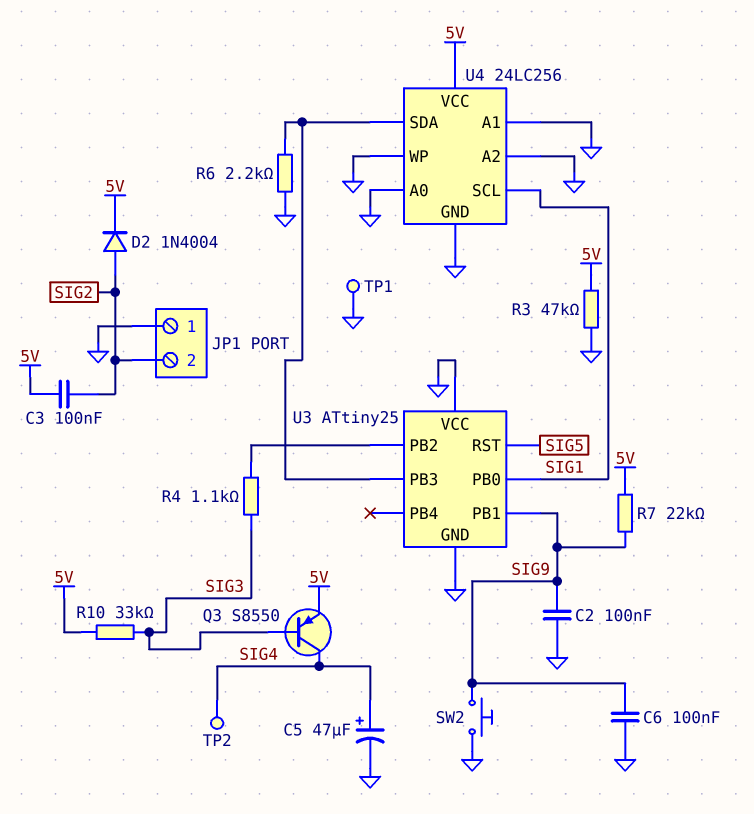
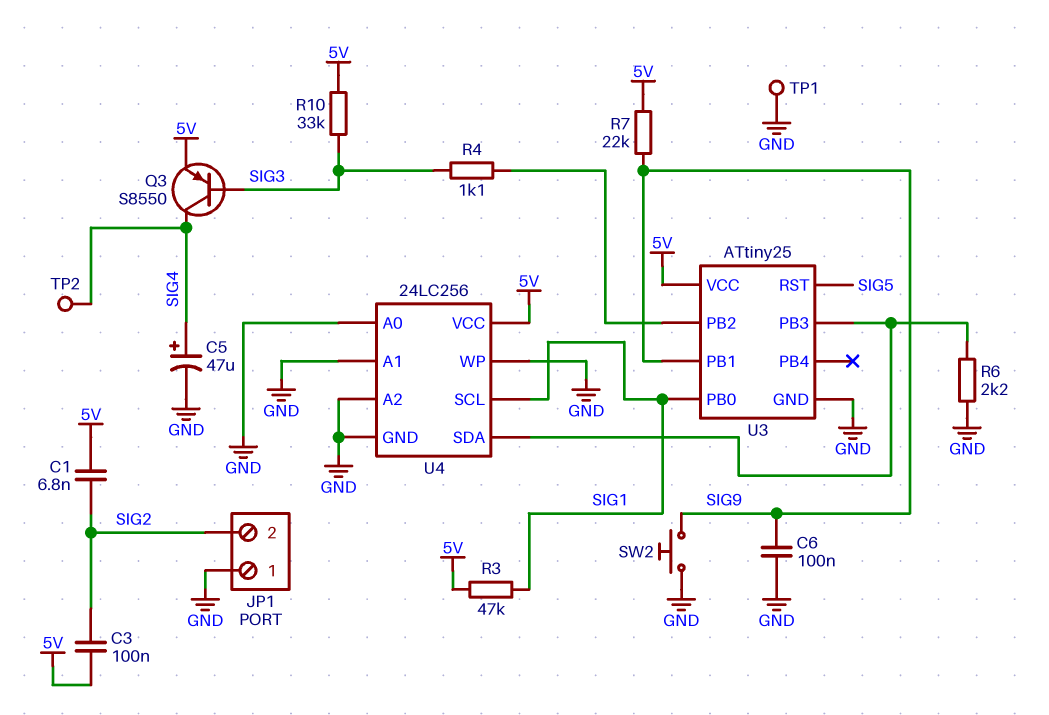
C1: none -> 6.8nF (5V, SIG2)
C2: 100nF (GND, SIG9) -> none
D2: diode 1N4004 (A SIG2, K 5V) -> none
R3: 47k (5V, GND) -> 47k (5V, SIG1)
U3 pin VCC: GND -> 5V

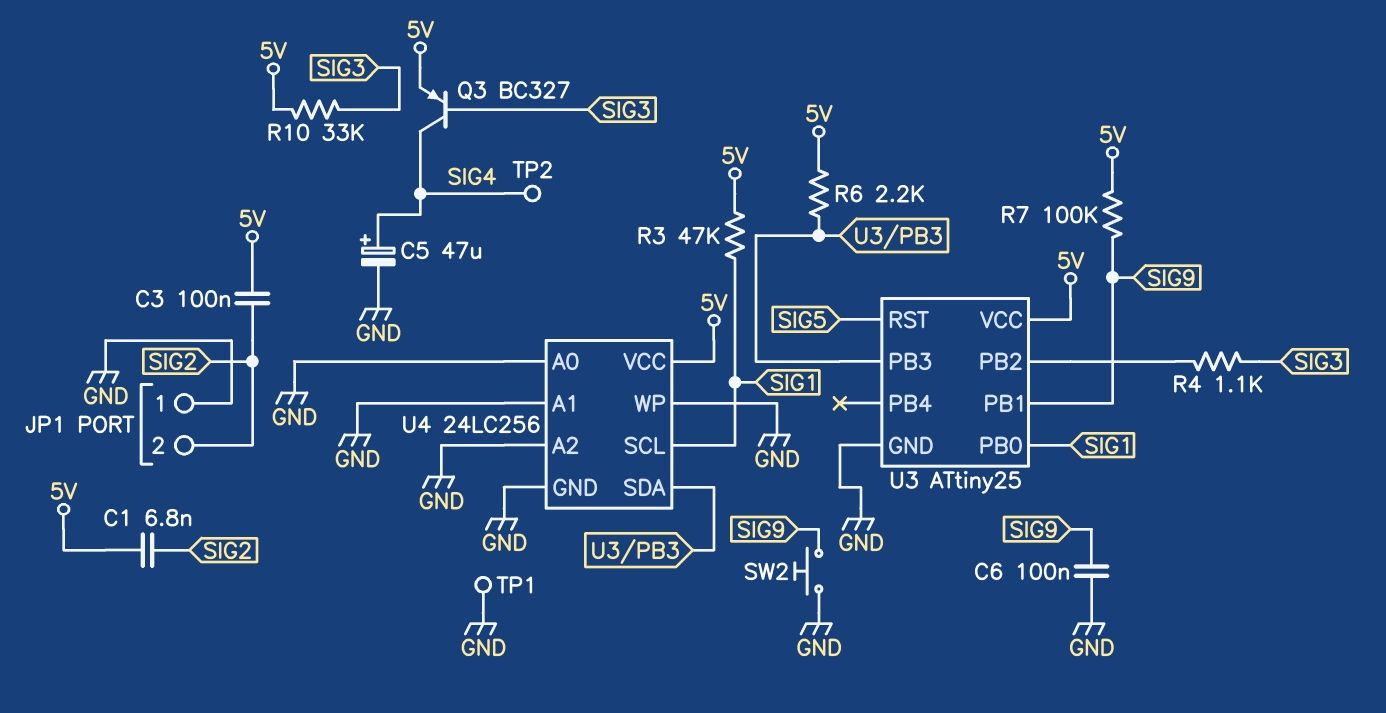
Q3: PNP S8550 (B SIG3, C SIG4, E 5V) -> PNP BC327 (B SIG3, C SIG4, E 5V)
R6: 2.2k (GND, U3/PB3) -> 2.2k (5V, U3/PB3)
R7: 22k (5V, SIG9) -> 100k (5V, SIG9)

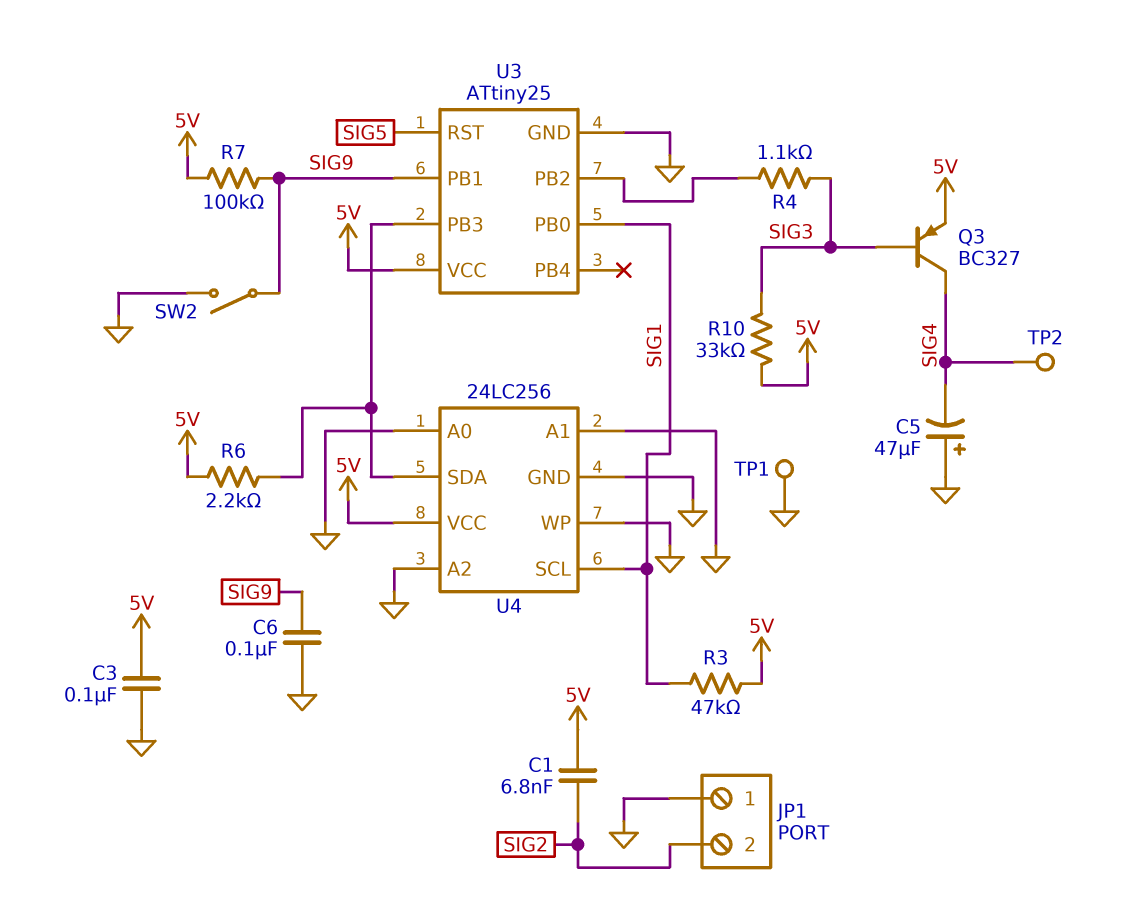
C3: 100nF (5V, SIG2) -> 100nF (5V, GND)
C5: 47uF (plus SIG4, minus GND) -> 47uF (plus GND, minus SIG4)
SW2: button (GND, SIG9) -> switch (GND, SIG9)

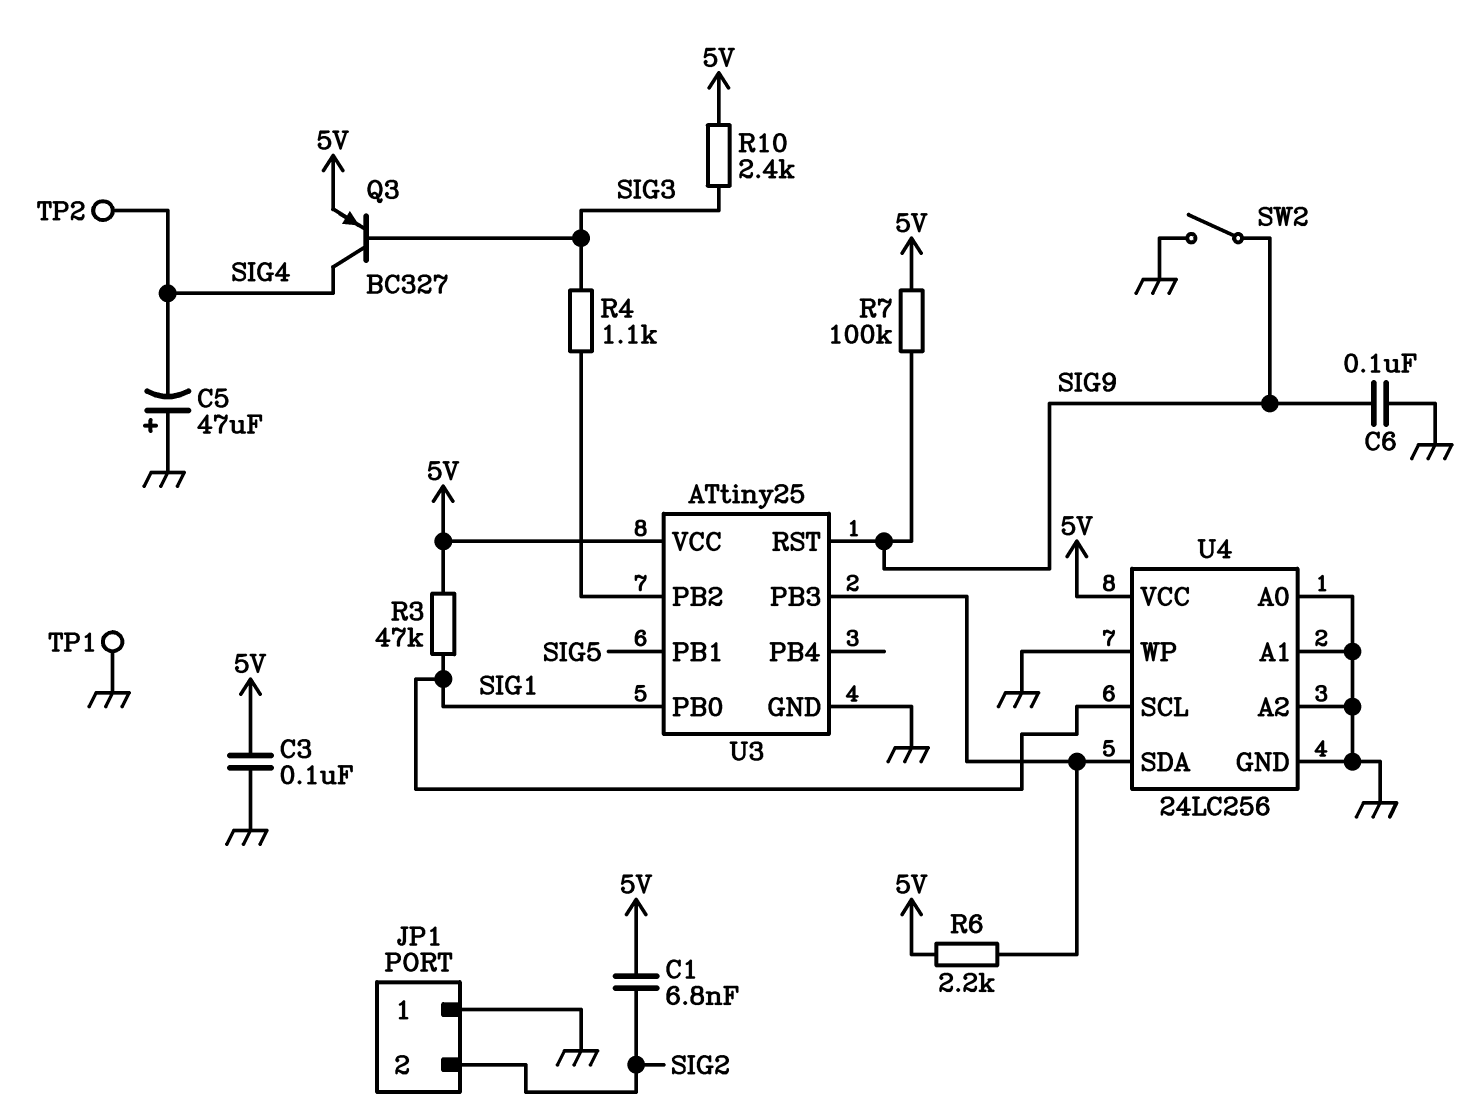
R10: 33k (5V, SIG3) -> 2.4k (5V, SIG3)
U3 pin PB1: SIG9 -> SIG5
U3 pin RST: SIG5 -> SIG9

